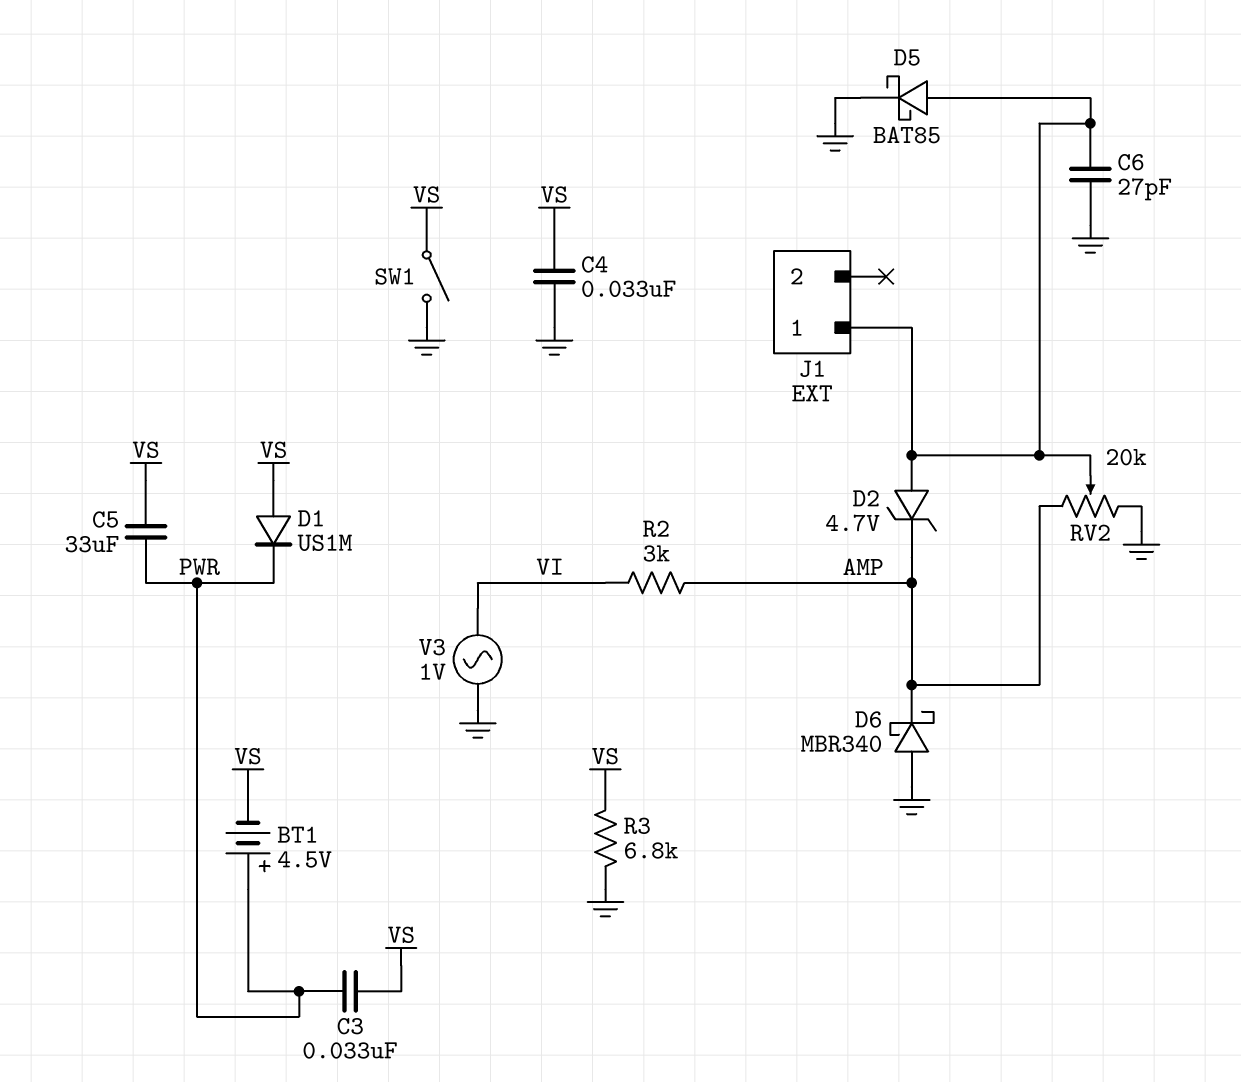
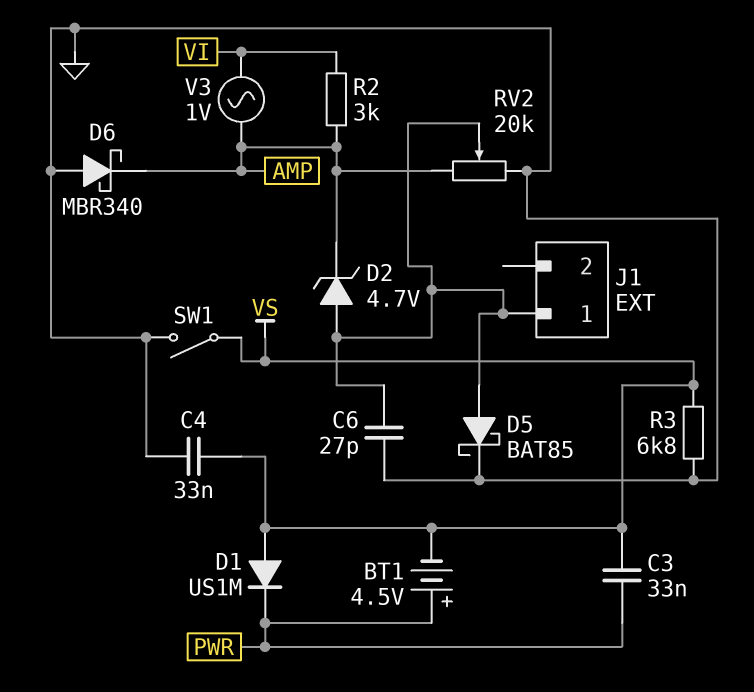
C5: 33uF (PWR, VS) -> none
V3: AC 1V (GND, VI) -> AC 1V (AMP, VI)

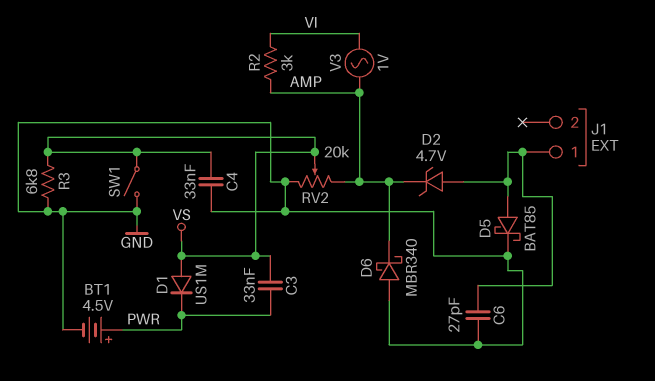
BT1: 4.5V (plus PWR, minus VS) -> 4.5V (plus PWR, minus GND)
RV2: 20k (AMP, GND, wiper J1/1) -> 20k (AMP, GND, wiper VS)

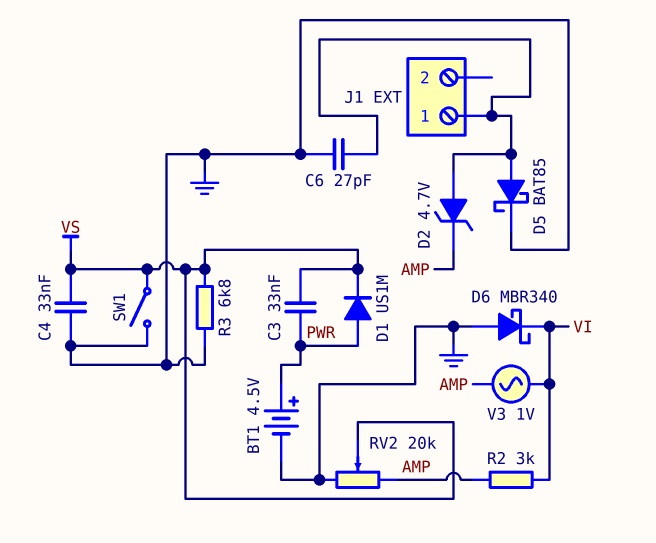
D1: diode US1M (A VS, K PWR) -> diode US1M (A PWR, K VS)
D6: schottky MBR340 (A GND, K AMP) -> schottky MBR340 (A GND, K VI)

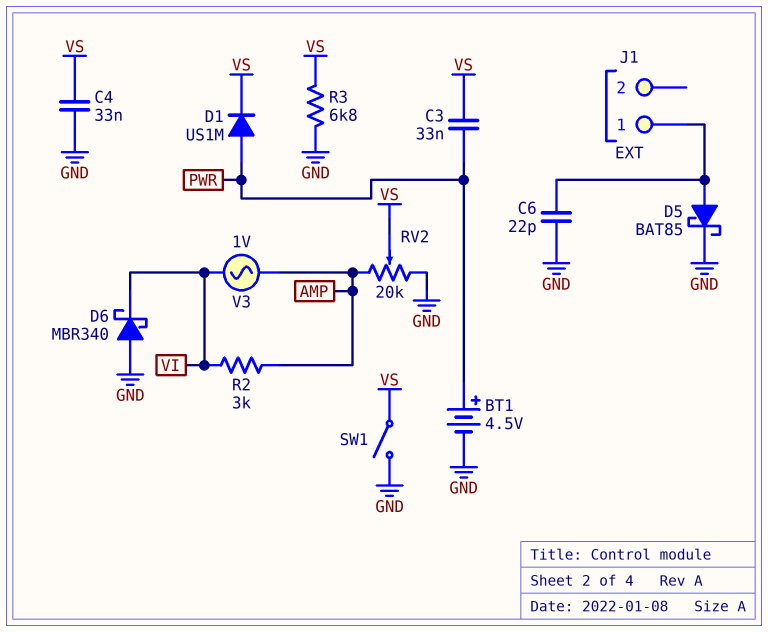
C6: 27pF (GND, J1/1) -> 22pF (GND, J1/1)
D2: zener 4.7V (A J1/1, K AMP) -> none

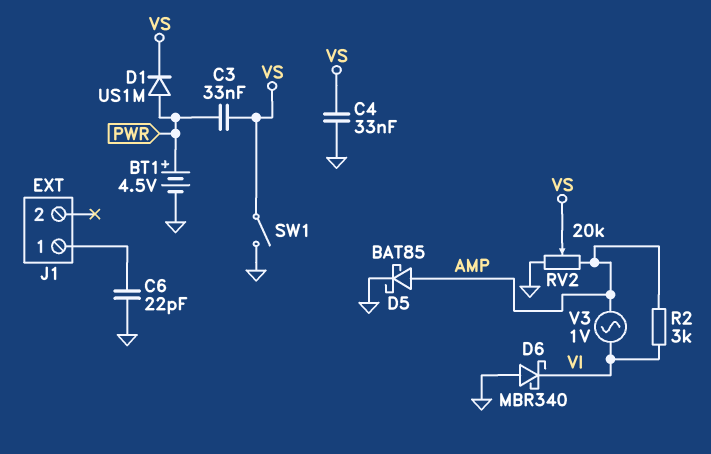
D5: schottky BAT85 (A J1/1, K GND) -> schottky BAT85 (A AMP, K GND)
R3: 6.8k (GND, VS) -> none

